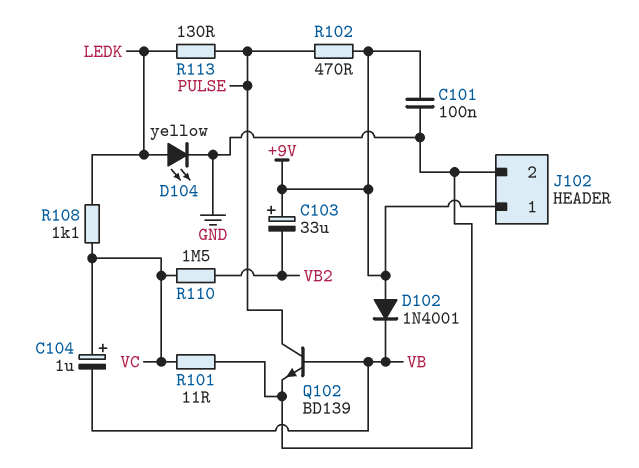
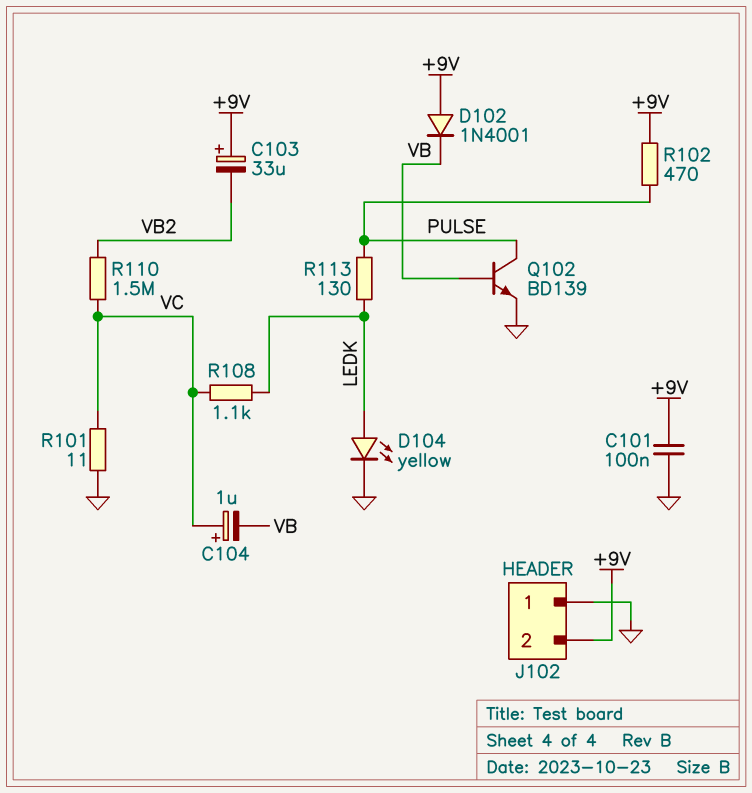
J102 pin 1: +9V -> GND
J102 pin 2: GND -> +9V

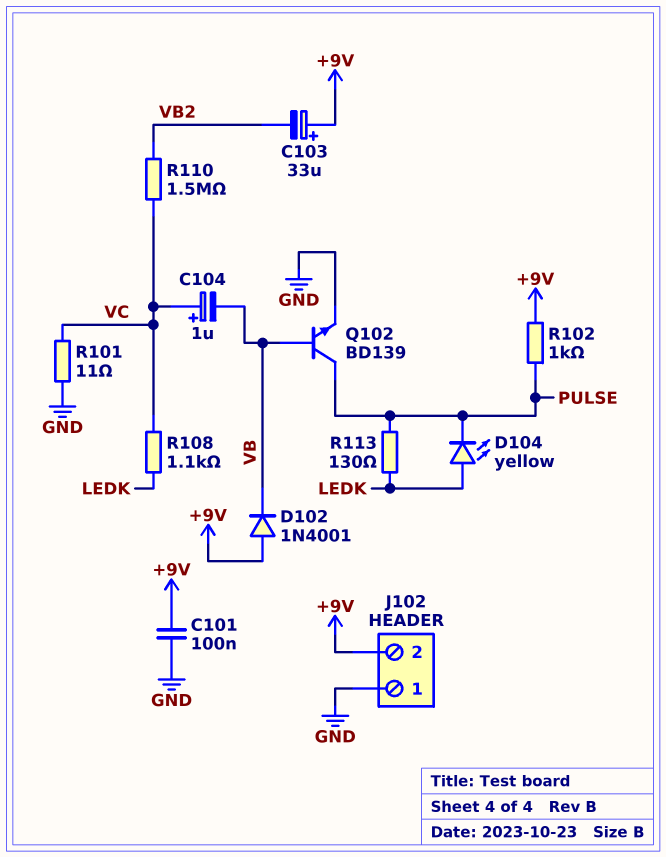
D104: LED yellow (A LEDK, K GND) -> LED yellow (A LEDK, K PULSE)
R102: 470 (+9V, PULSE) -> 1k (+9V, PULSE)

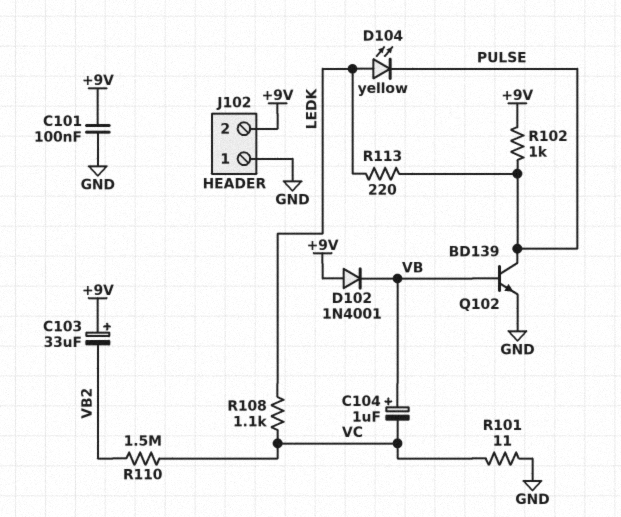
C104: 1uF (plus VC, minus VB) -> 1uF (plus VB, minus VC)
R113: 130 (LEDK, PULSE) -> 220 (LEDK, PULSE)

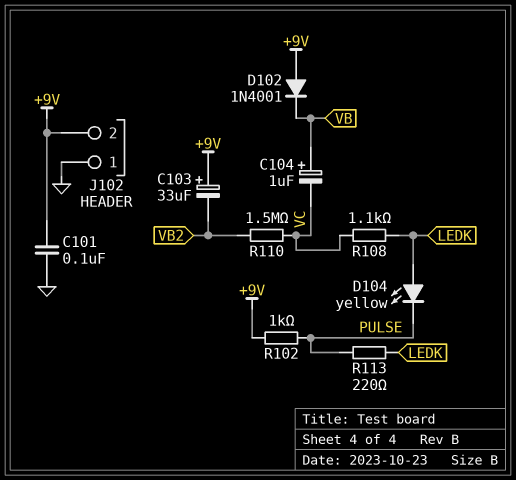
Q102: NPN BD139 (B VB, C PULSE, E GND) -> none
R101: 11 (GND, VC) -> none

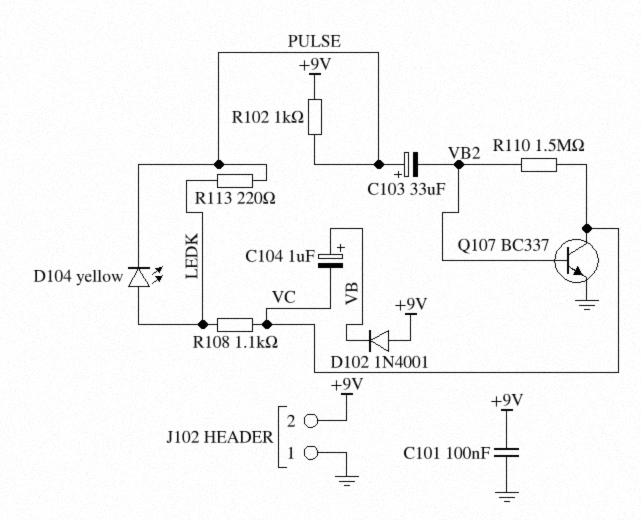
C103: 33uF (plus +9V, minus VB2) -> 33uF (plus PULSE, minus VB2)
Q107: none -> NPN BC337 (B VB2, C VC, E GND)

